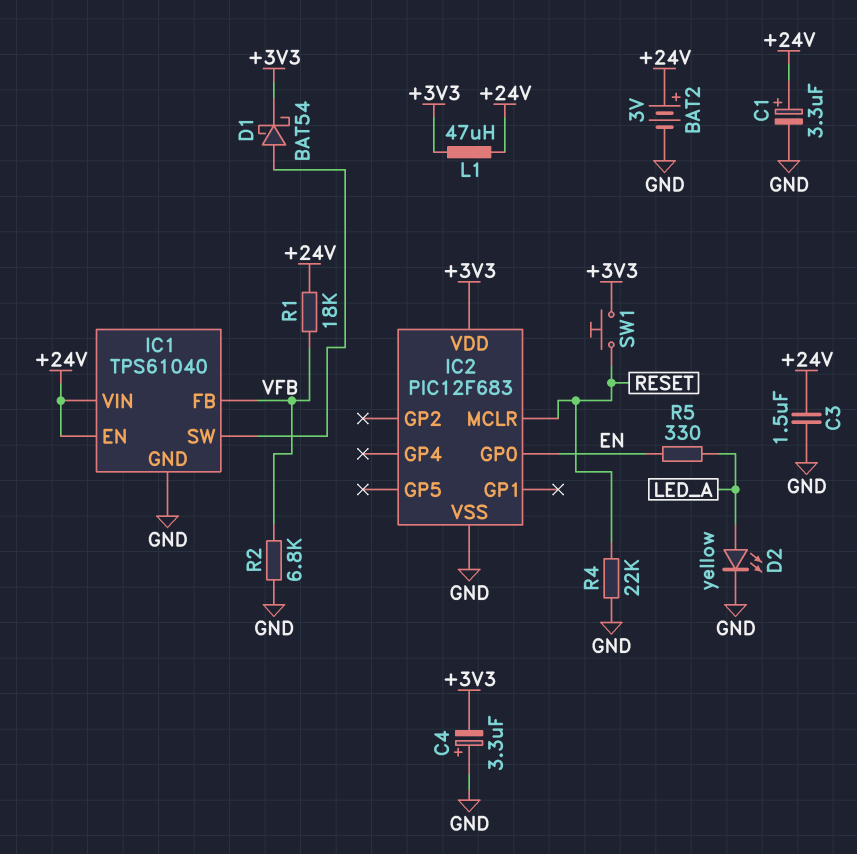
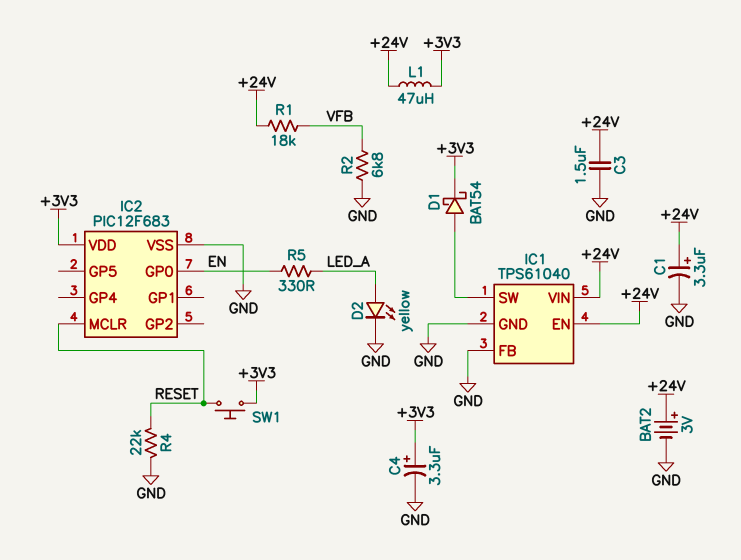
C4: 3.3uF (plus GND, minus +3V3) -> 3.3uF (plus +3V3, minus GND)
IC1 pin FB: VFB -> GND

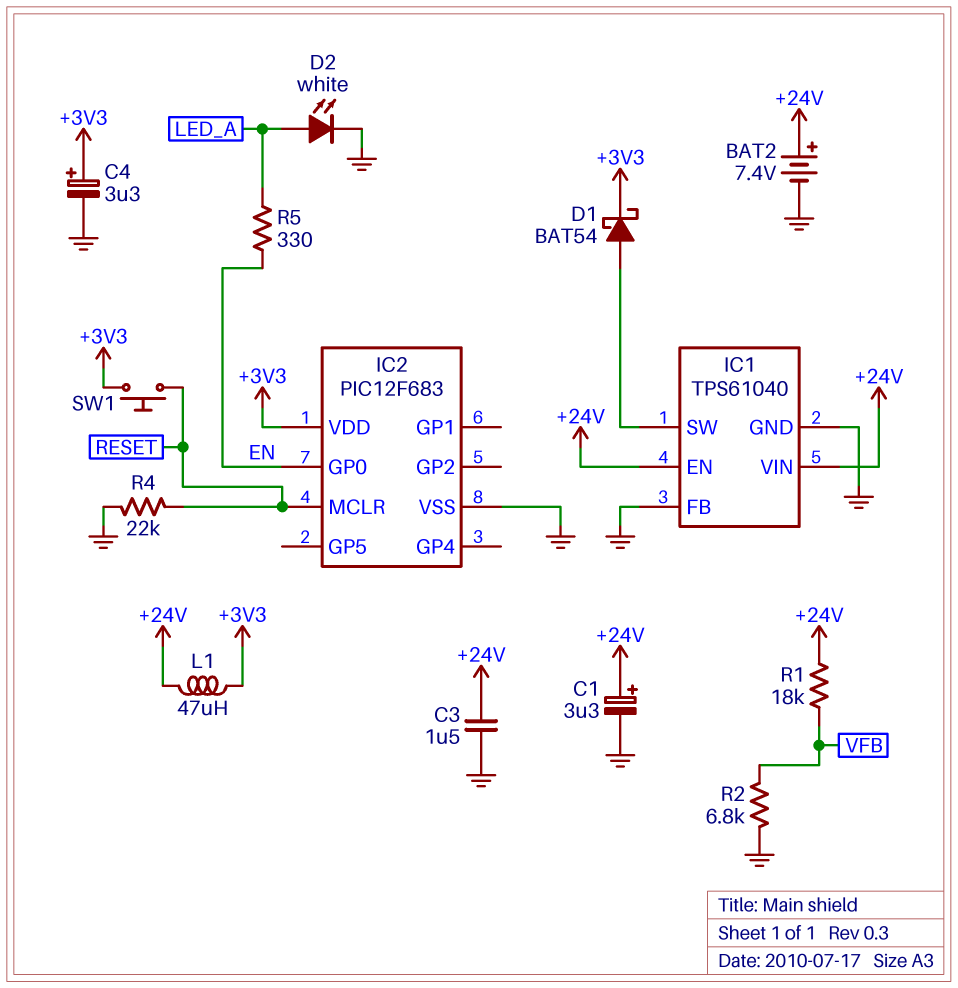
BAT2: 3V (plus +24V, minus GND) -> 7.4V (plus +24V, minus GND)
D2: LED yellow (A LED_A, K GND) -> LED white (A LED_A, K GND)

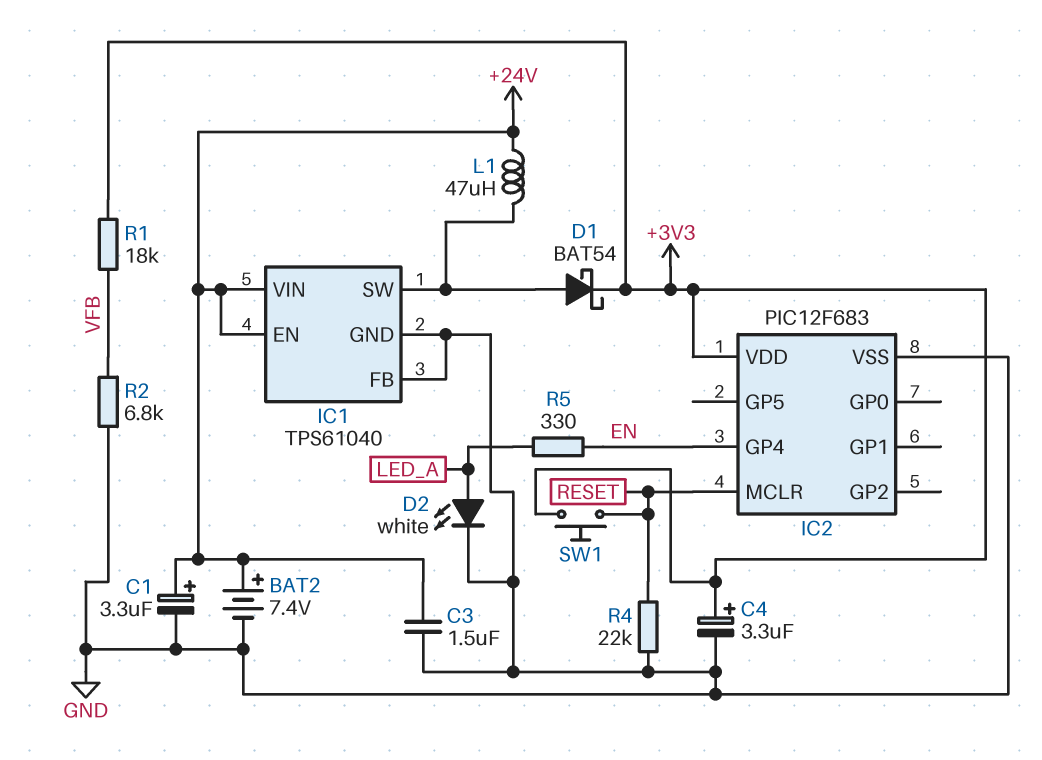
IC2 pin GP0: EN -> none
IC2 pin GP4: none -> EN
L1: 47uH (+3V3, +24V) -> 47uH (+24V, IC1/SW)
R1: 18k (+24V, VFB) -> 18k (+3V3, VFB)

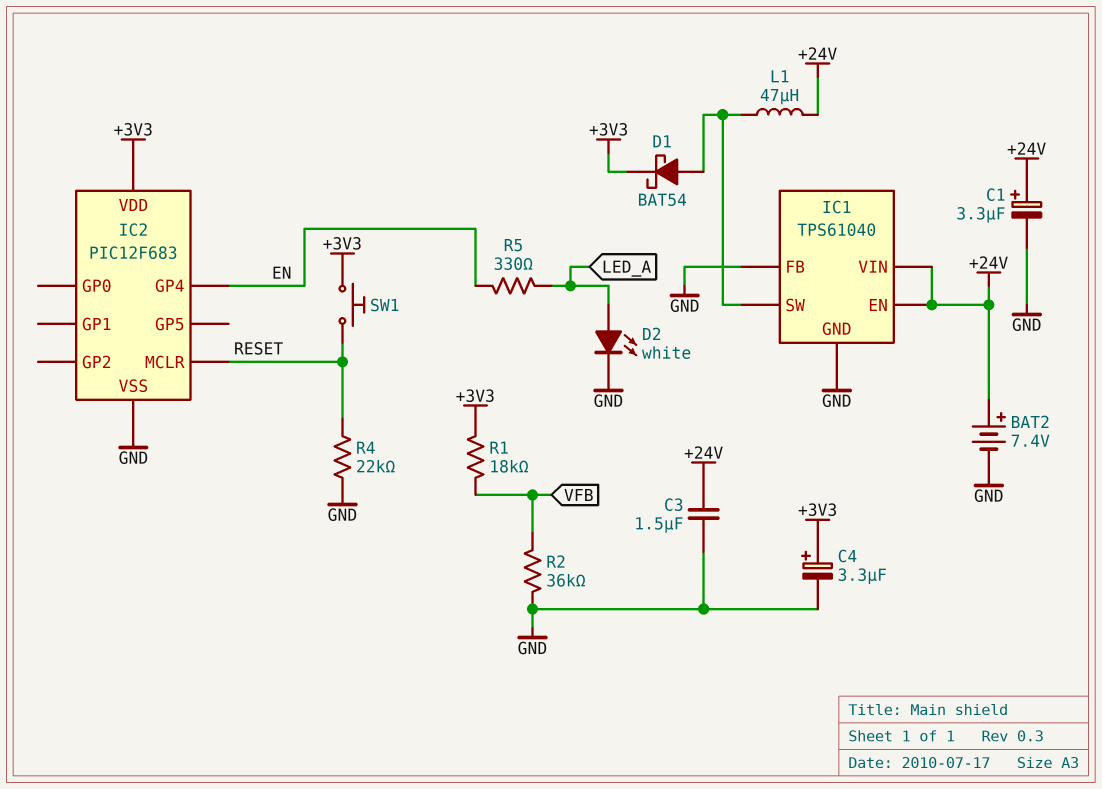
R2: 6.8k (GND, VFB) -> 36k (GND, VFB)

